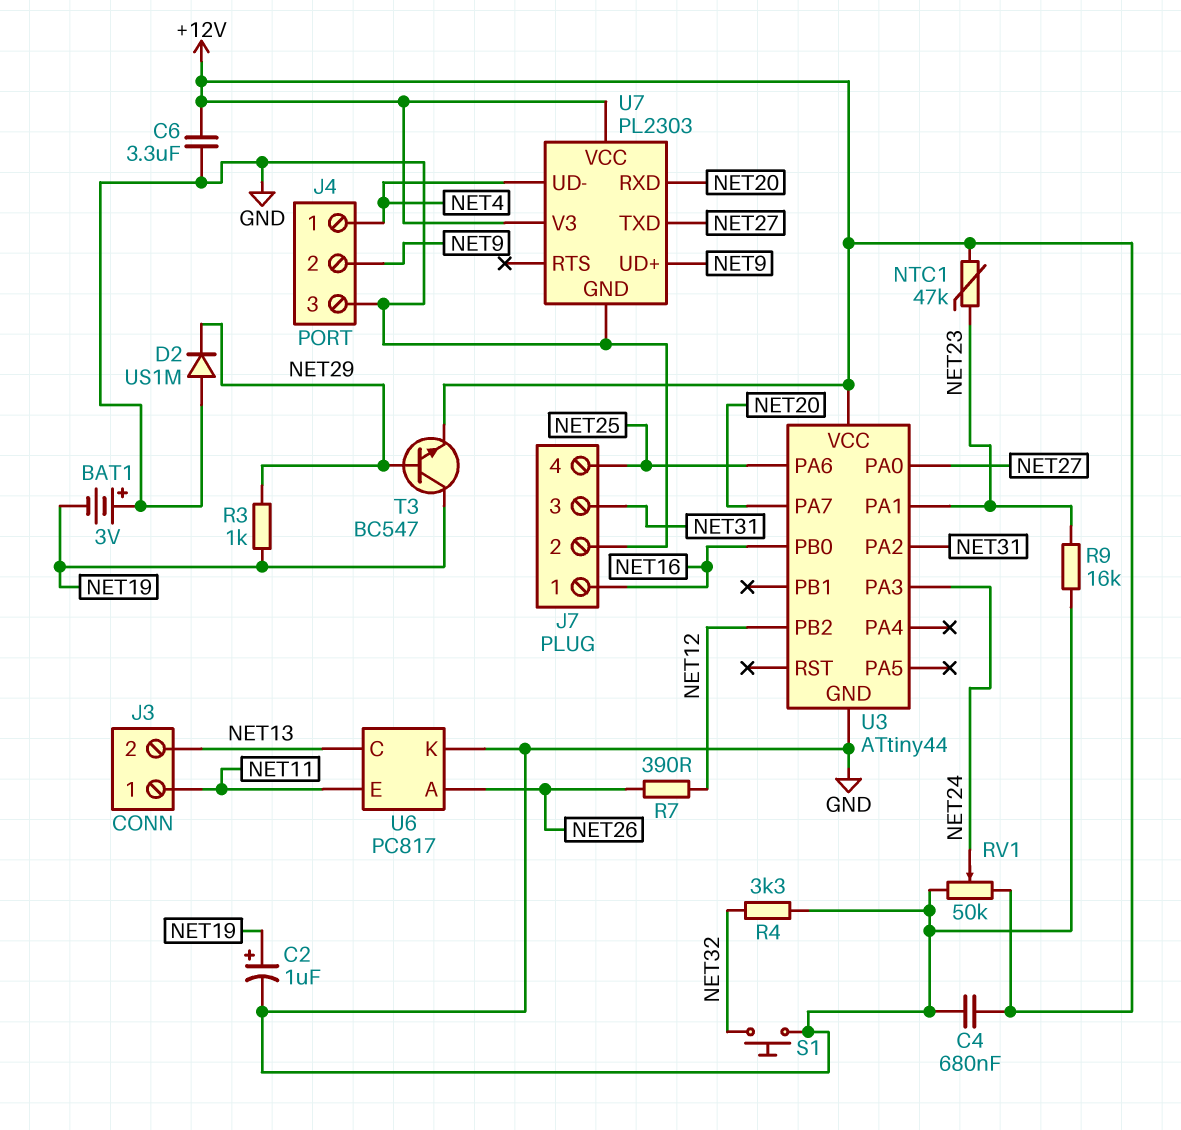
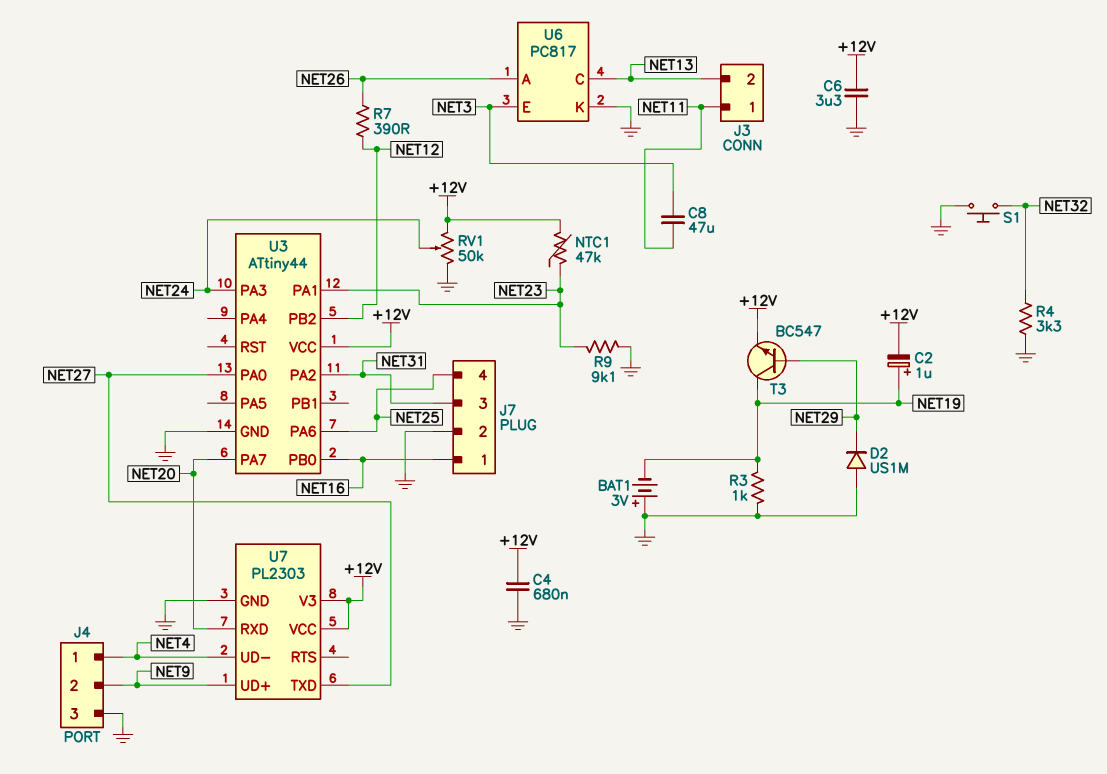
C2: 1uF (plus NET19, minus GND) -> 1uF (plus NET19, minus +12V)
C8: none -> 47uF (NET3, NET11)
R3: 1k (NET19, NET29) -> 1k (GND, NET19)
R9: 16k (GND, NET23) -> 9.1k (GND, NET23)
U6 pin E: NET11 -> NET3

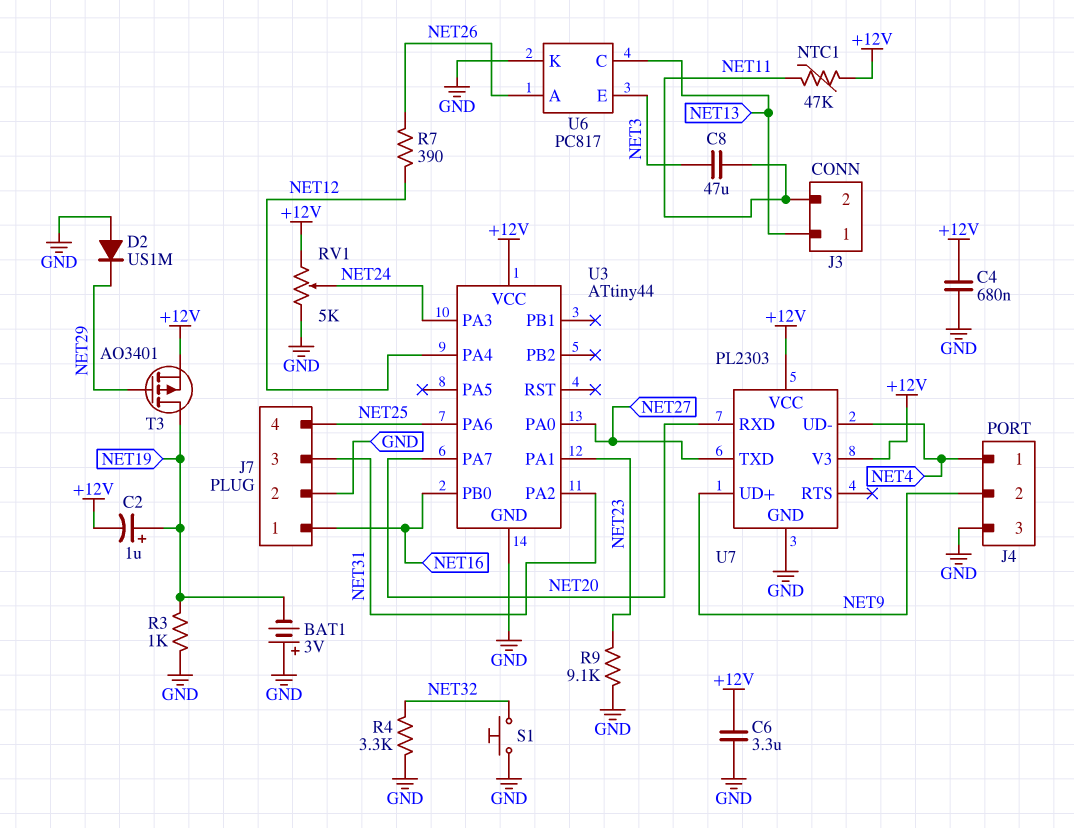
J3 pin 1: NET11 -> NET13
J3 pin 2: NET13 -> NET11
NTC1: 47k (+12V, NET23) -> 47k (+12V, NET11)
RV1: 50k (+12V, GND, wiper NET24) -> 5k (+12V, GND, wiper NET24)
T3: NPN BC547 (B NET29, C NET19, E +12V) -> PMOS AO3401 (G NET29, D NET19, S +12V)
U3 pin PA4: none -> NET12
U3 pin PB2: NET12 -> none

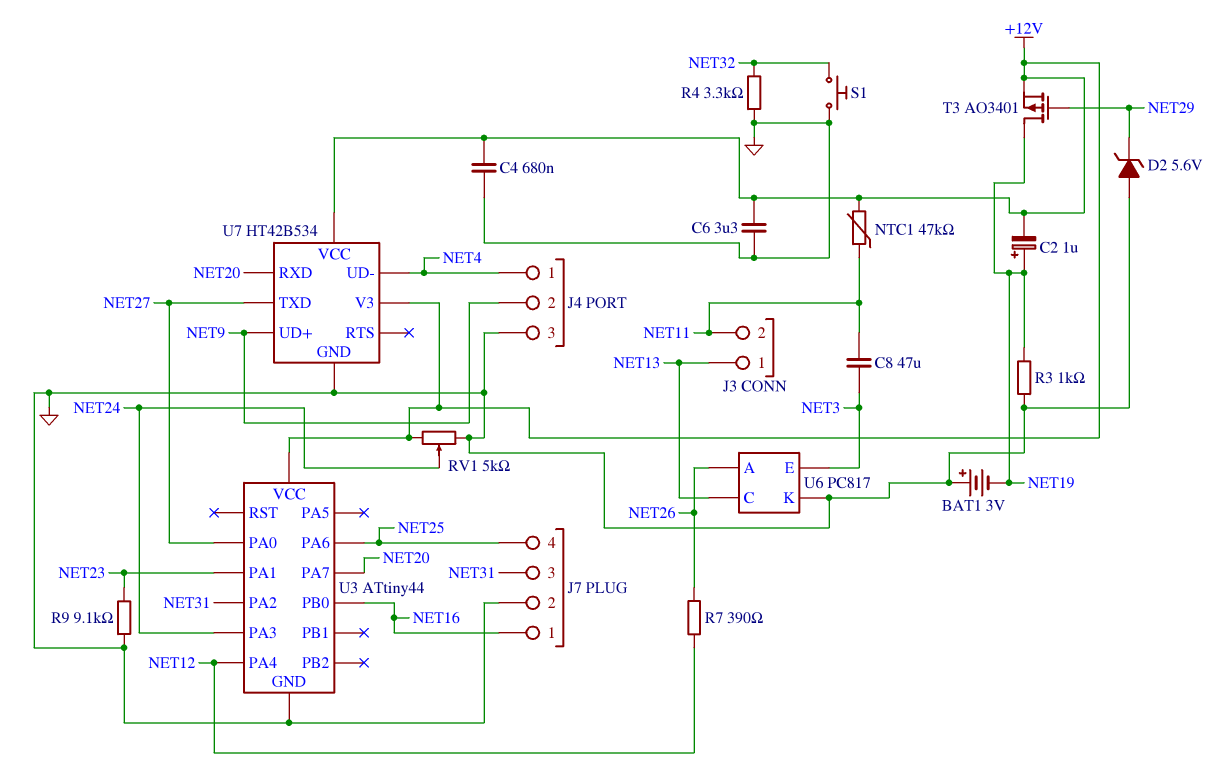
D2: diode US1M (A GND, K NET29) -> zener 5.6V (A GND, K NET29)
U7: PL2303 -> HT42B534

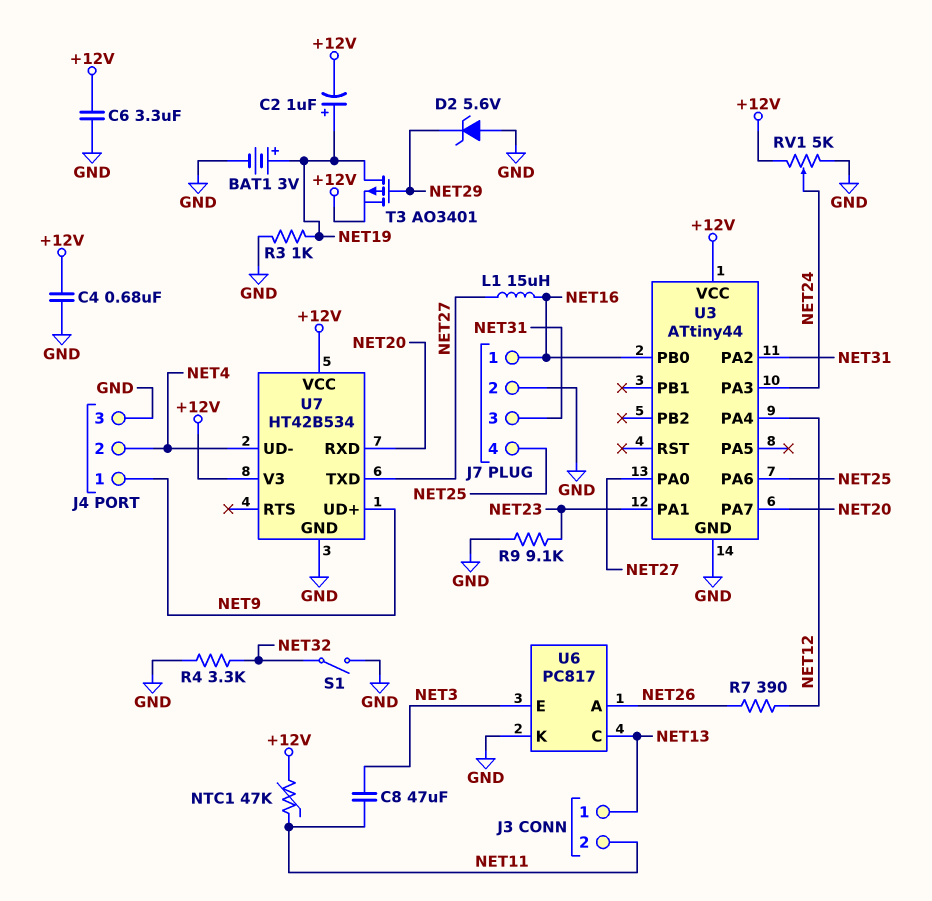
BAT1: 3V (plus GND, minus NET19) -> 3V (plus NET19, minus GND)
J4 pin 1: NET4 -> NET9
J4 pin 2: NET9 -> NET4
L1: none -> 15uH (NET16, NET27)
S1: button (GND, NET32) -> switch (GND, NET32)

